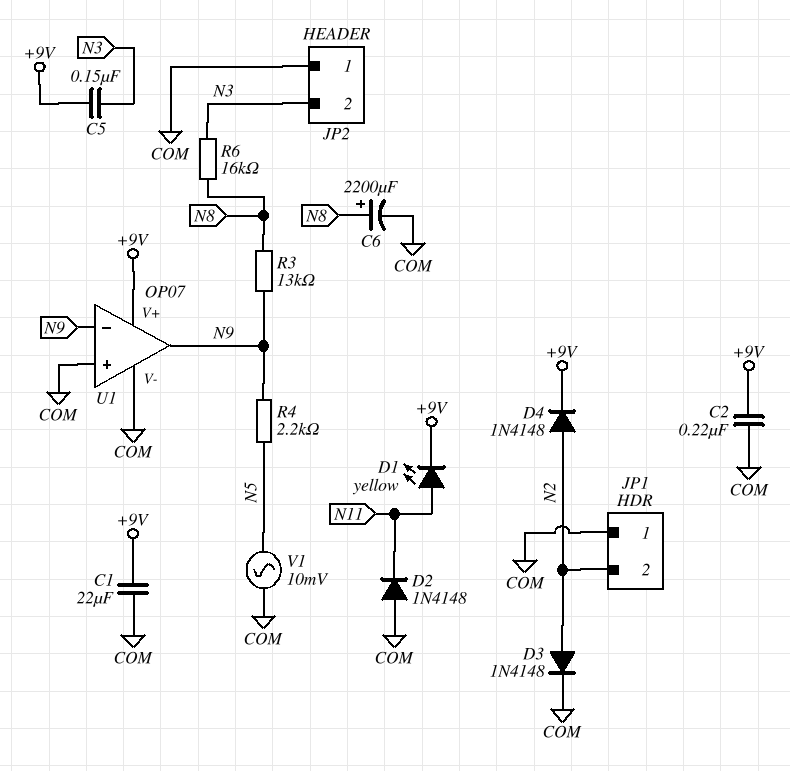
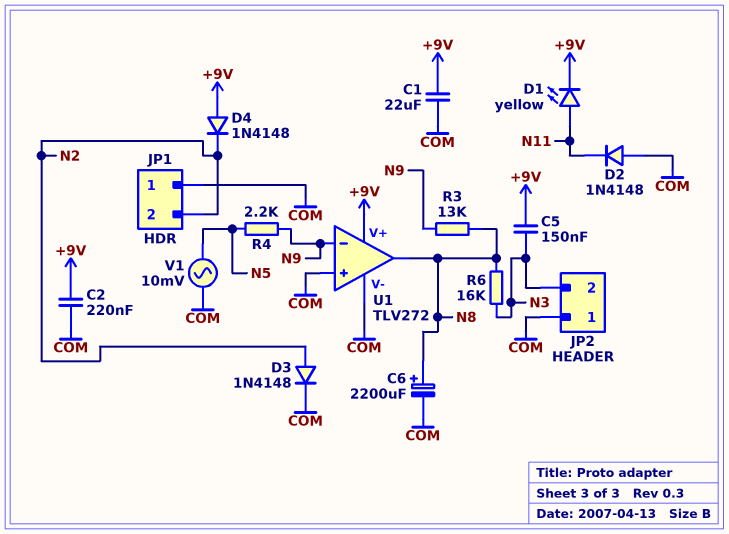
D4: diode 1N4148 (A N2, K +9V) -> diode 1N4148 (A +9V, K N2)
U1: OP07 -> TLV272
U1 pin out: N9 -> N8

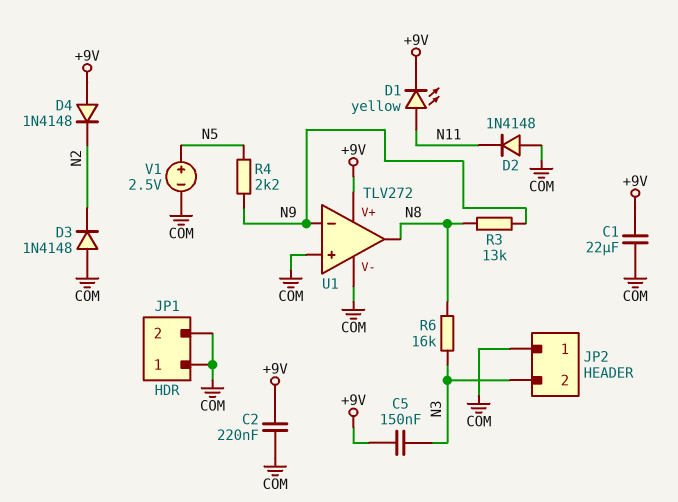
C6: 2200uF (plus N8, minus COM) -> none
D3: diode 1N4148 (A N2, K COM) -> diode 1N4148 (A COM, K N2)
JP1 pin 2: N2 -> COM
V1: AC 10mV (COM, N5) -> 2.5V (plus N5, minus COM)

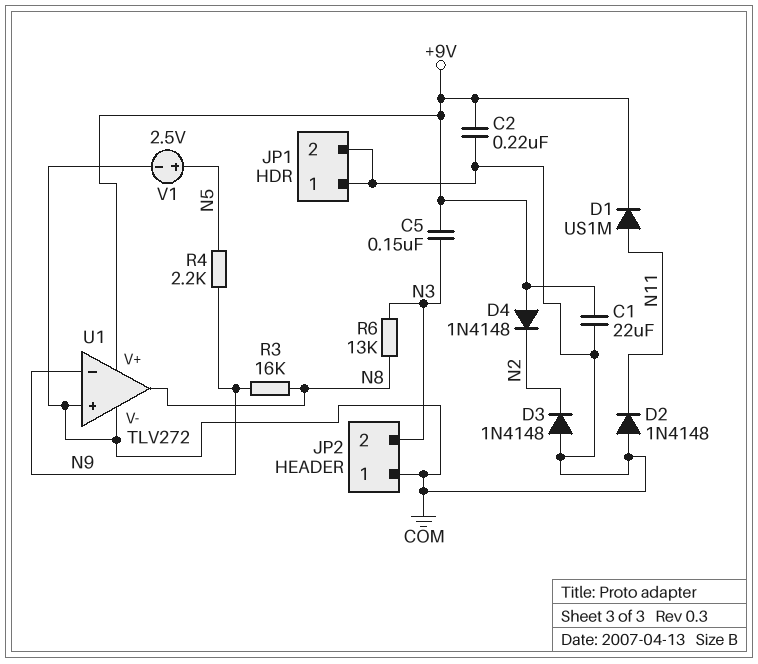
D1: LED yellow (A N11, K +9V) -> diode US1M (A N11, K +9V)
R3: 13k (N8, N9) -> 16k (N8, N9)
R6: 16k (N3, N8) -> 13k (N3, N8)

